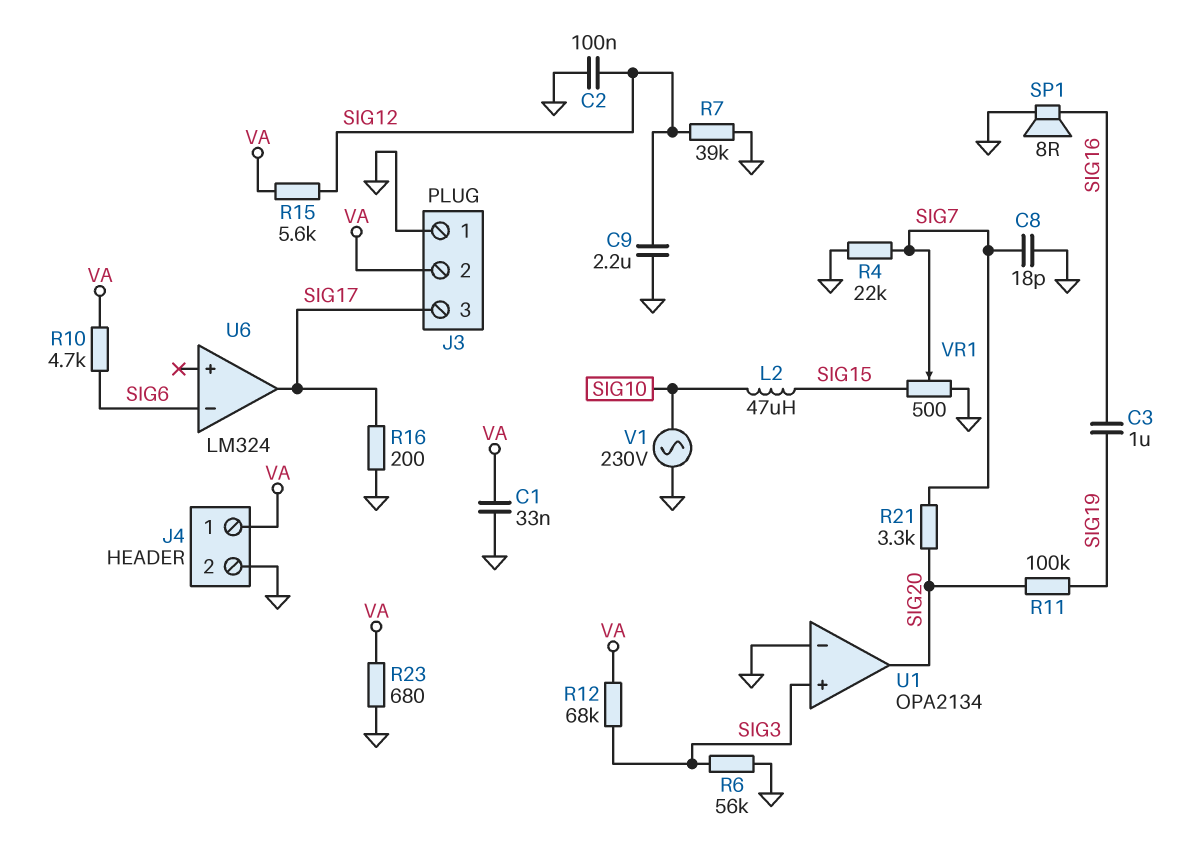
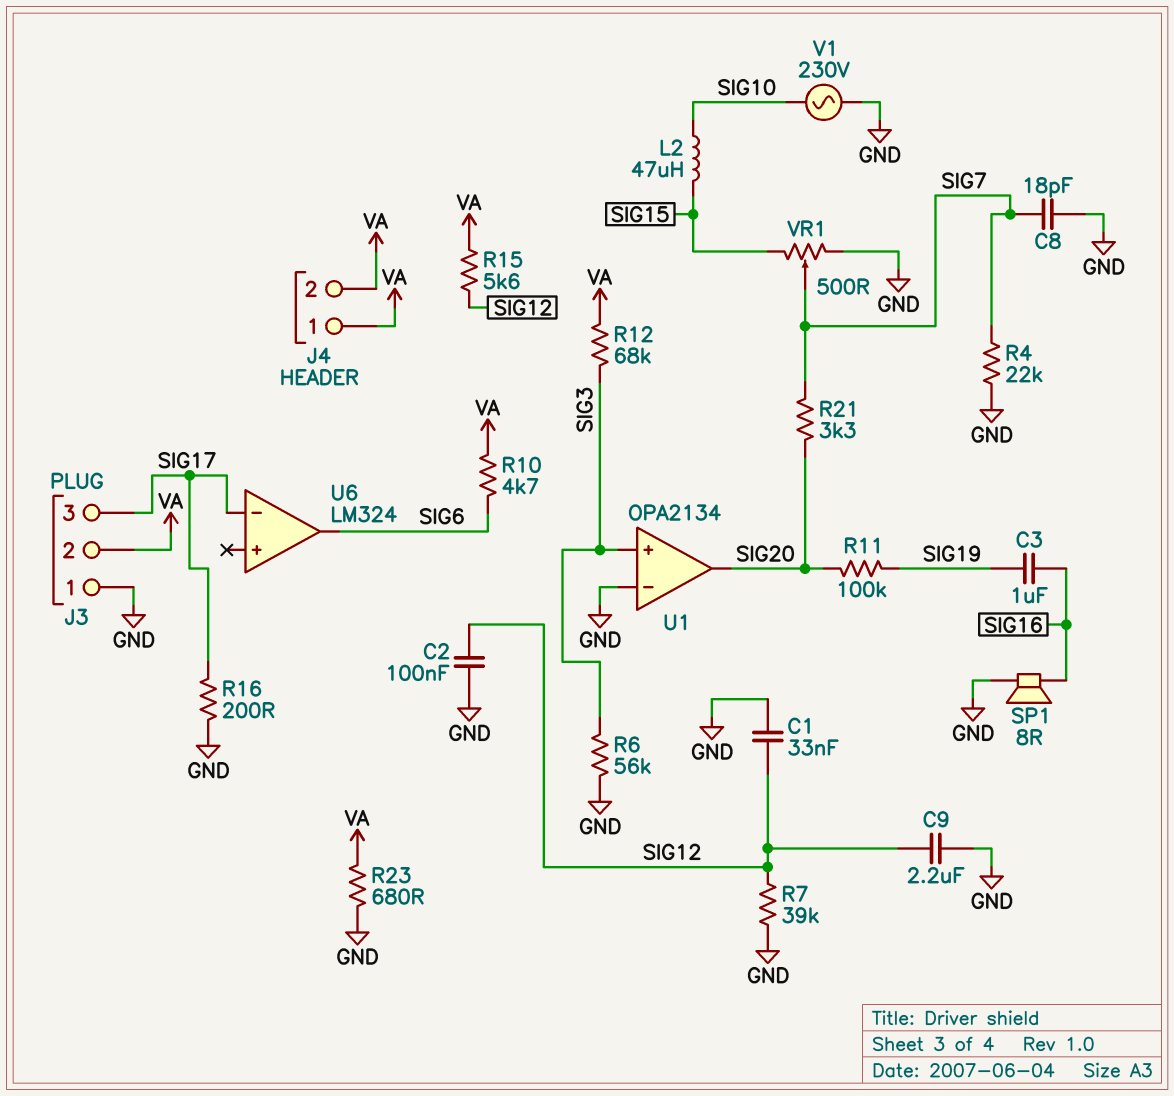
C1: 33nF (GND, VA) -> 33nF (GND, SIG12)
J4 pin 2: GND -> VA
U6 pin in-: SIG6 -> SIG17
U6 pin out: SIG17 -> SIG6

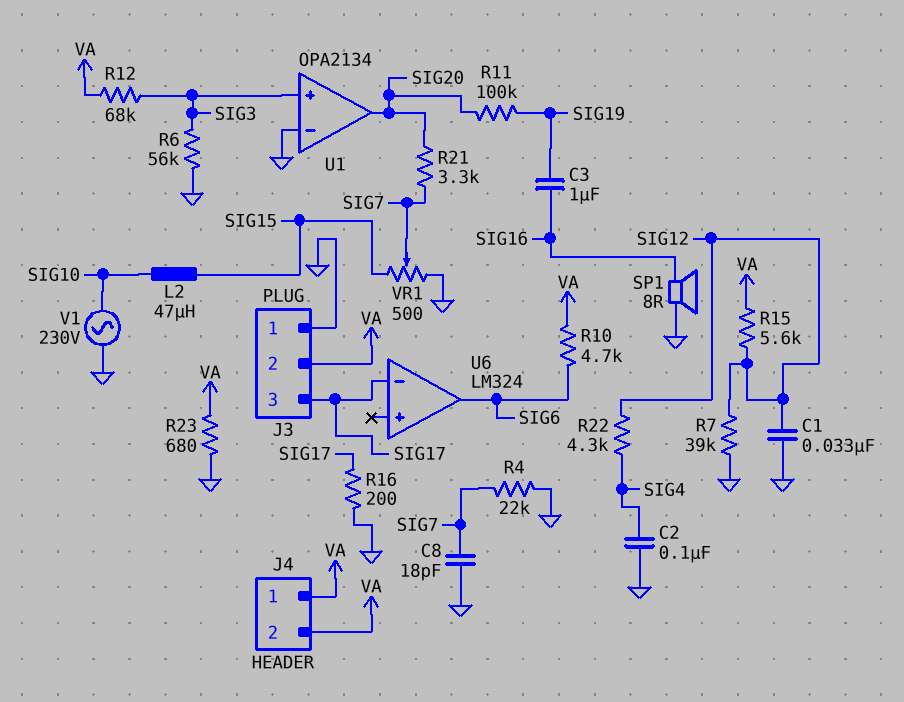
C2: 100nF (GND, SIG12) -> 100nF (GND, SIG4)
C9: 2.2uF (GND, SIG12) -> none
R22: none -> 4.3k (SIG4, SIG12)

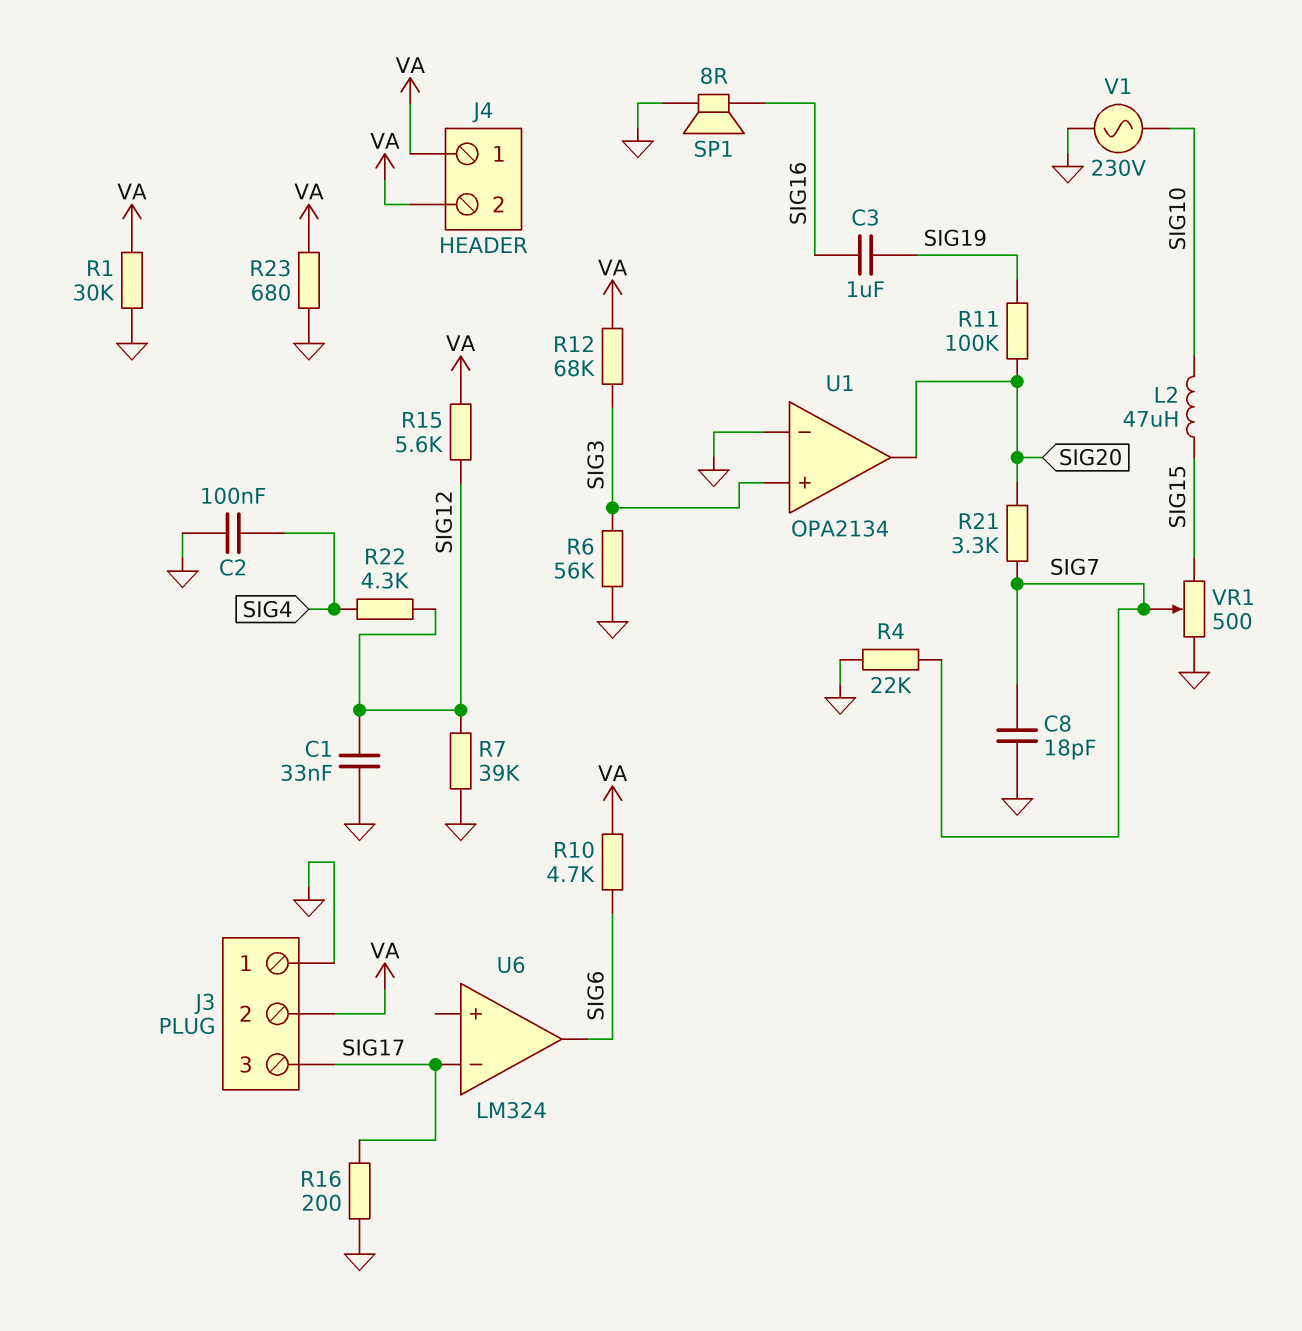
R1: none -> 30k (GND, VA)

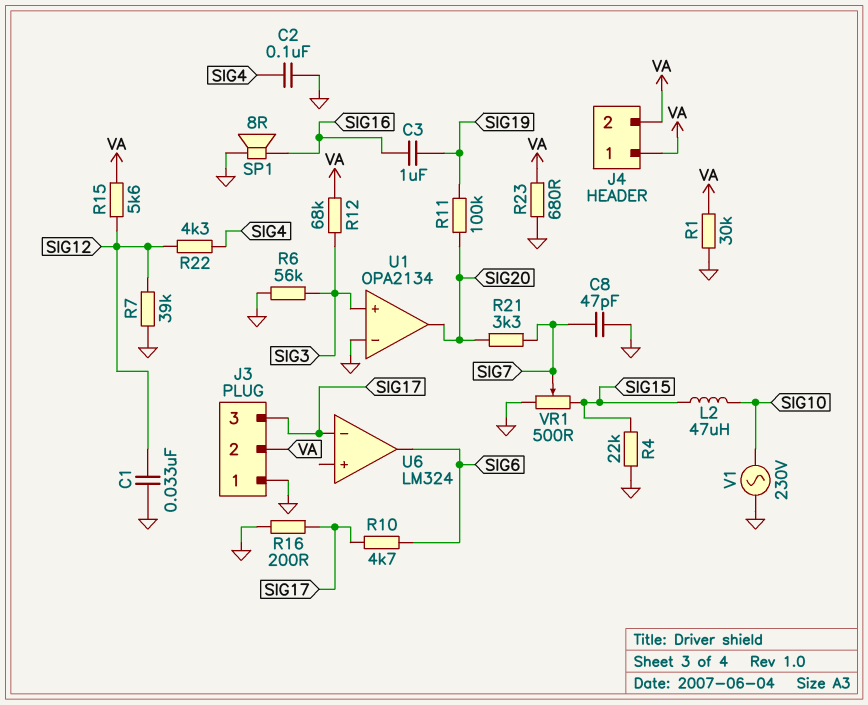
C8: 18pF (GND, SIG7) -> 47pF (GND, SIG7)
R4: 22k (GND, SIG7) -> 22k (GND, SIG15)
R10: 4.7k (SIG6, VA) -> 4.7k (SIG6, SIG17)

